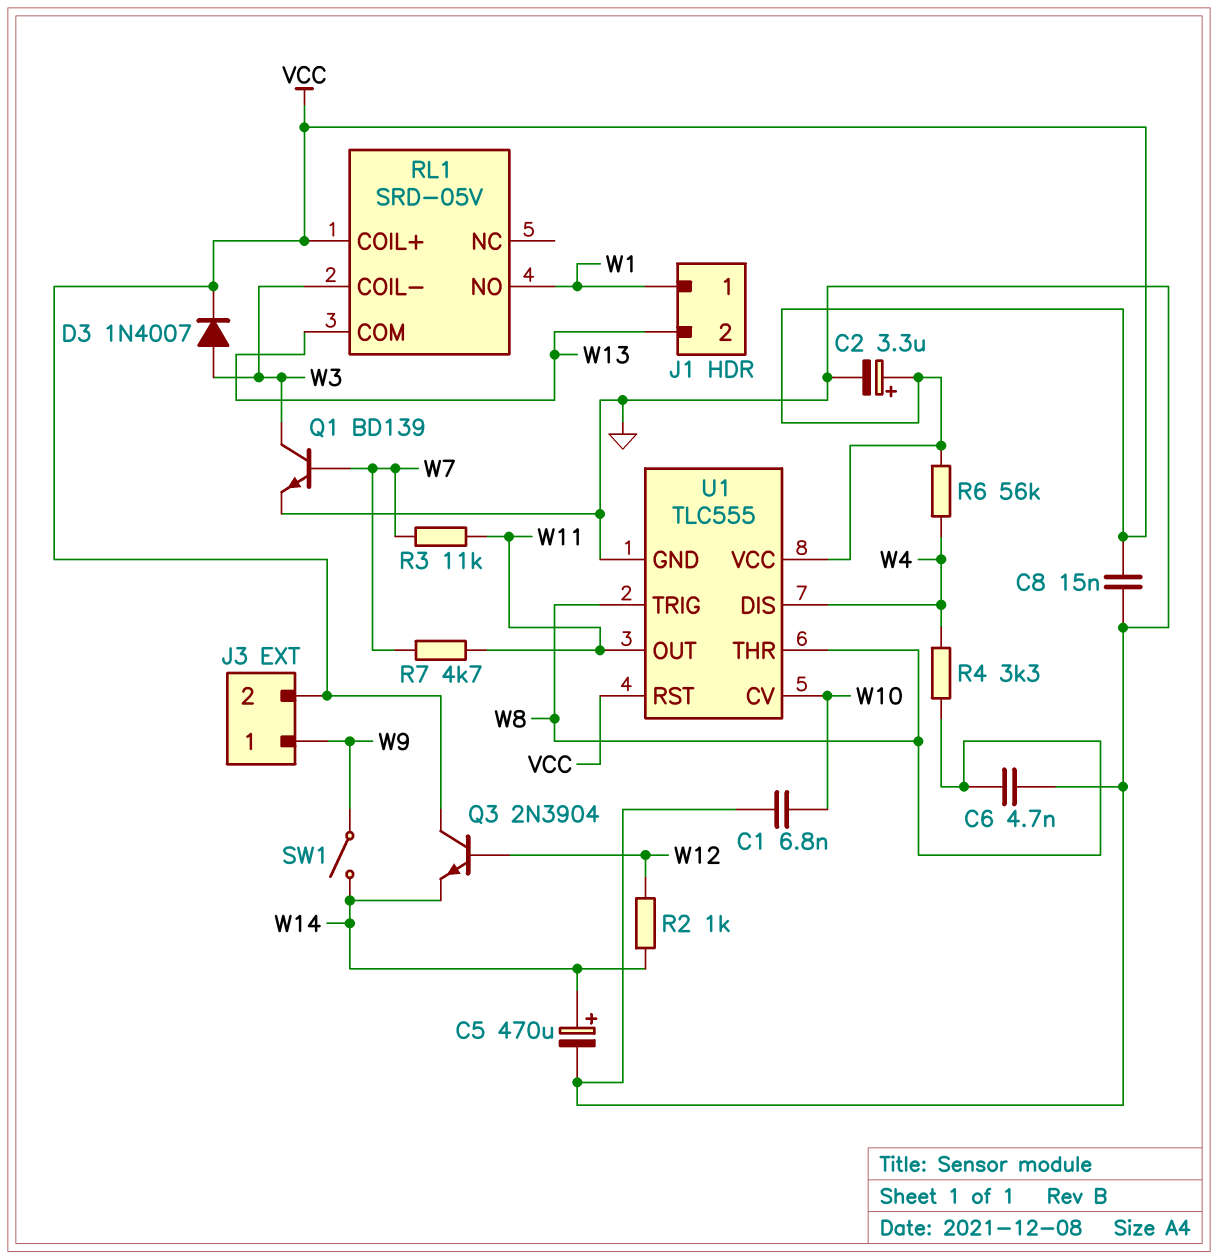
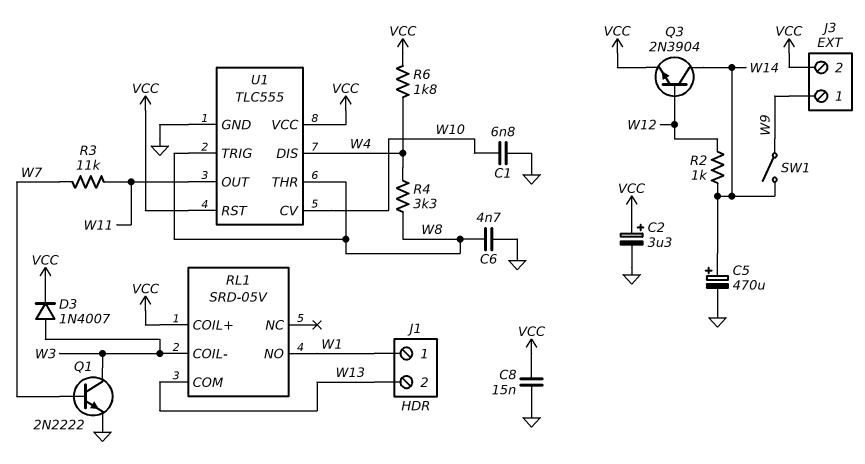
Q1: NPN BD139 (B W7, C W3, E GND) -> NPN 2N2222 (B W7, C W3, E GND)
Q3: NPN 2N3904 (B W12, C VCC, E W14) -> NPN 2N3904 (B W12, C W14, E VCC)
R6: 56k (VCC, W4) -> 1.8k (VCC, W4)
R7: 4.7k (W7, W11) -> none

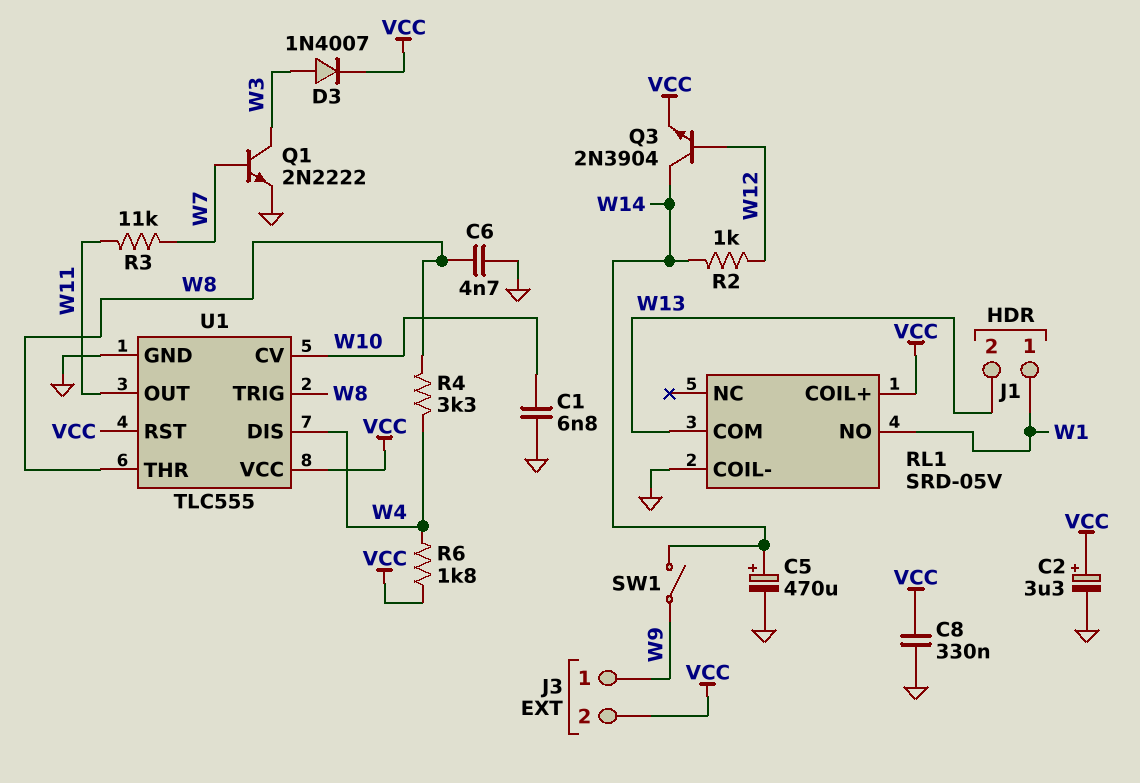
C8: 15nF (GND, VCC) -> 330nF (GND, VCC)
RL1 pin COIL-: W3 -> GND

